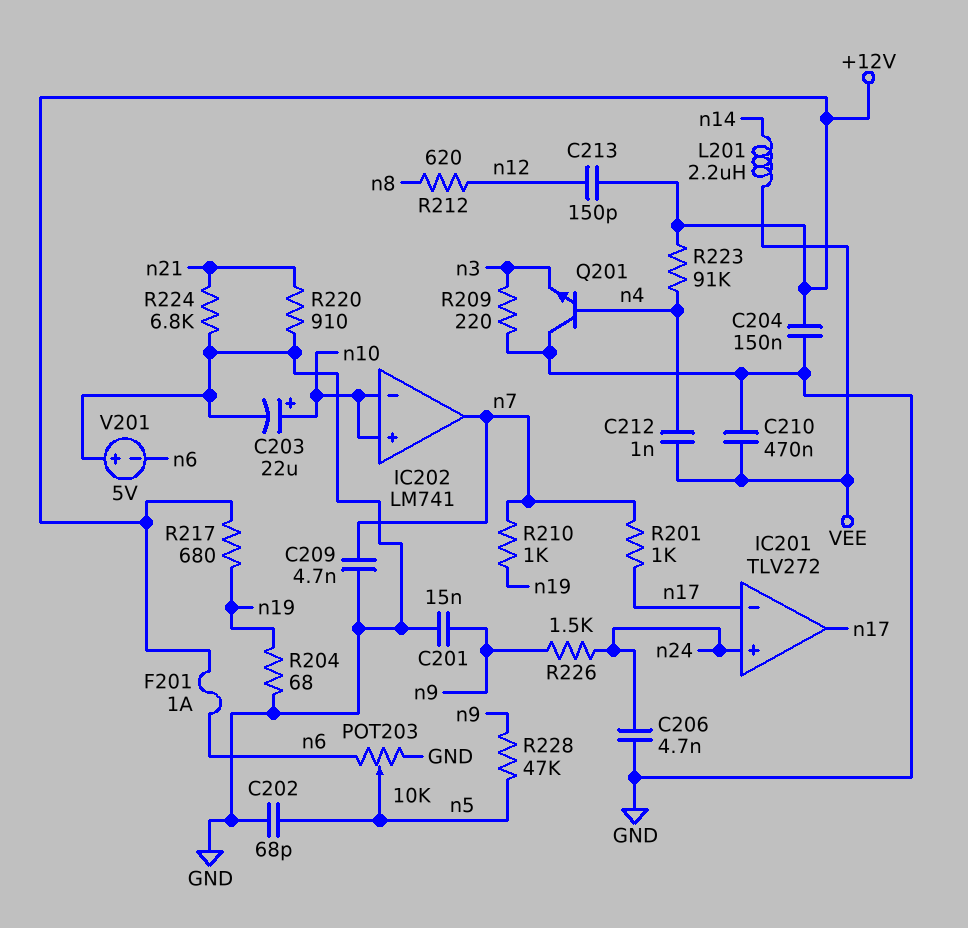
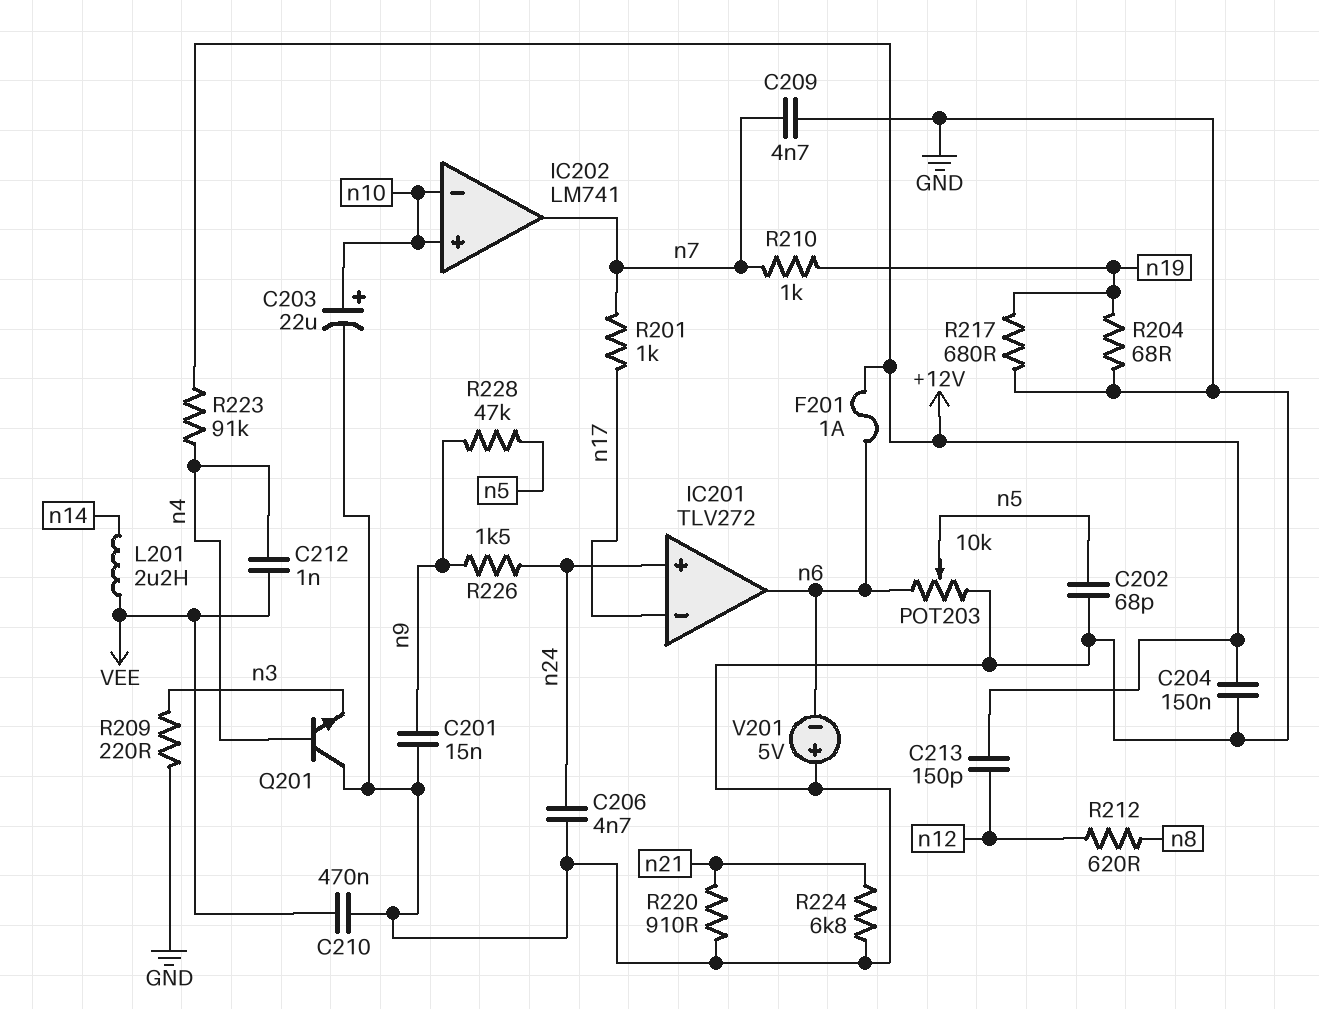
IC201 pin out: n17 -> n6
R217: 680 (+12V, n19) -> 680 (GND, n19)

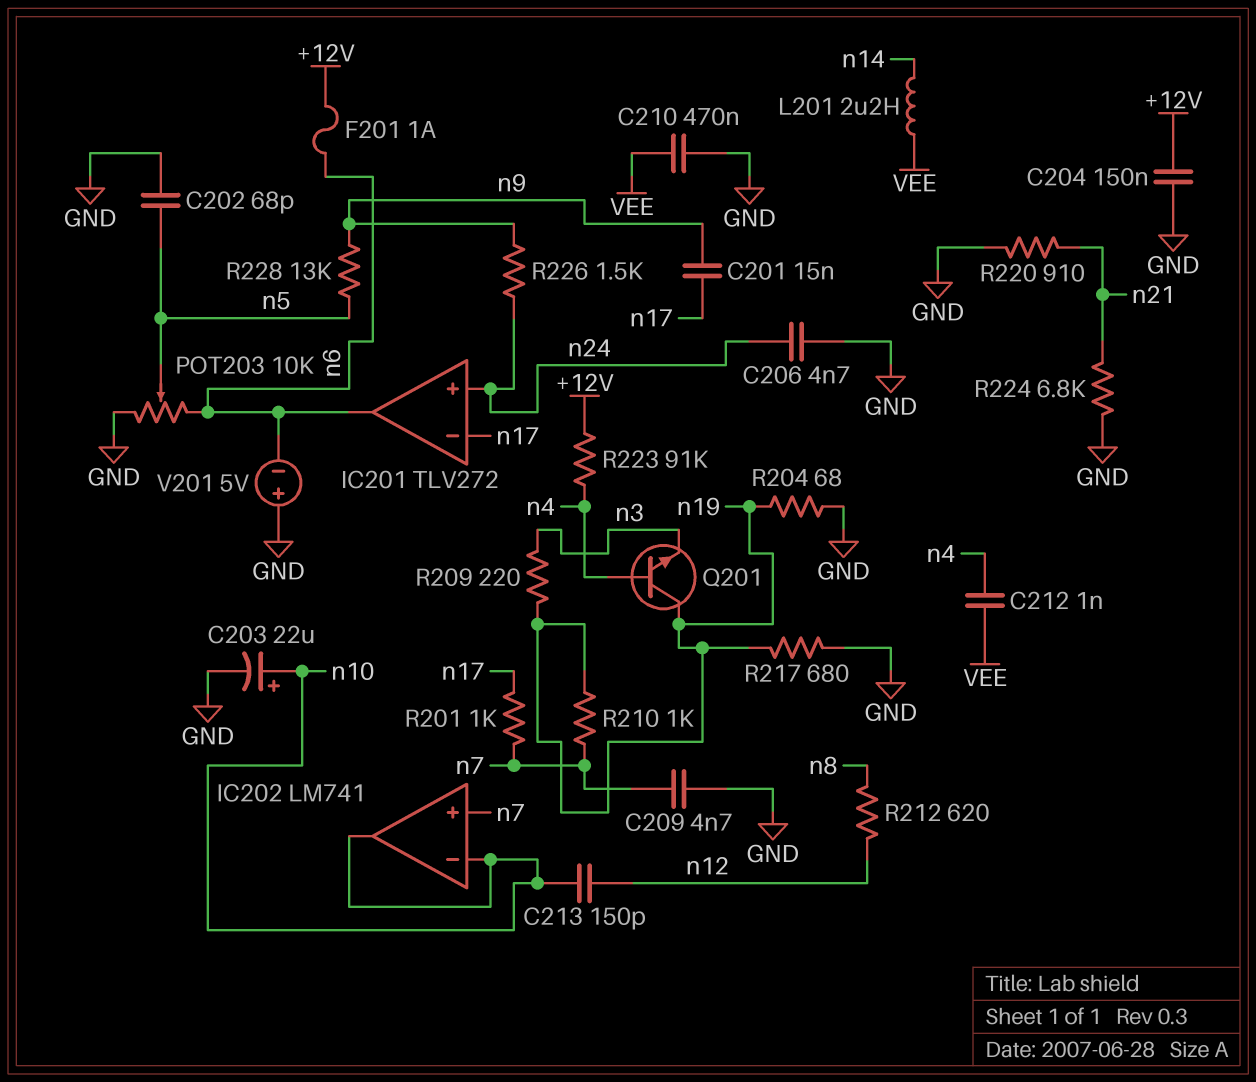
C201: 15nF (GND, n9) -> 15nF (n9, n17)
C213: 150pF (+12V, n12) -> 150pF (n10, n12)
IC202 pin in+: n10 -> n7
IC202 pin out: n7 -> n10
Q201: NPN (B n4, C GND, E n3) -> NPN (B n4, C n19, E n3)
R209: 220 (GND, n3) -> 220 (n3, n19)
R228: 47k (n5, n9) -> 13k (n5, n9)

